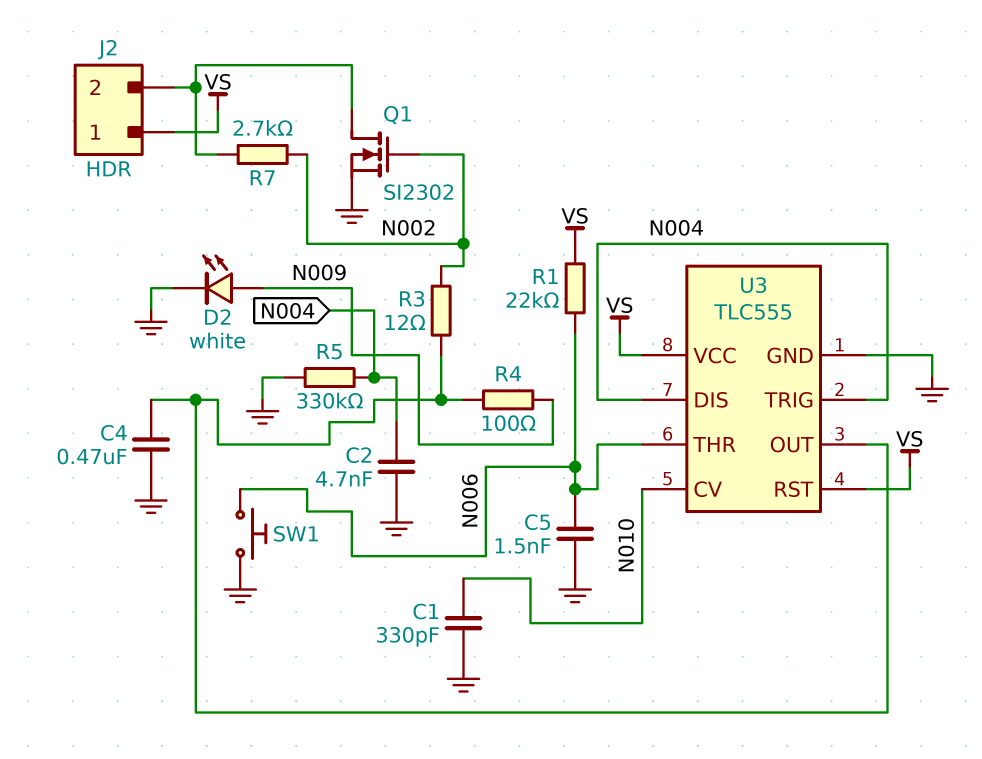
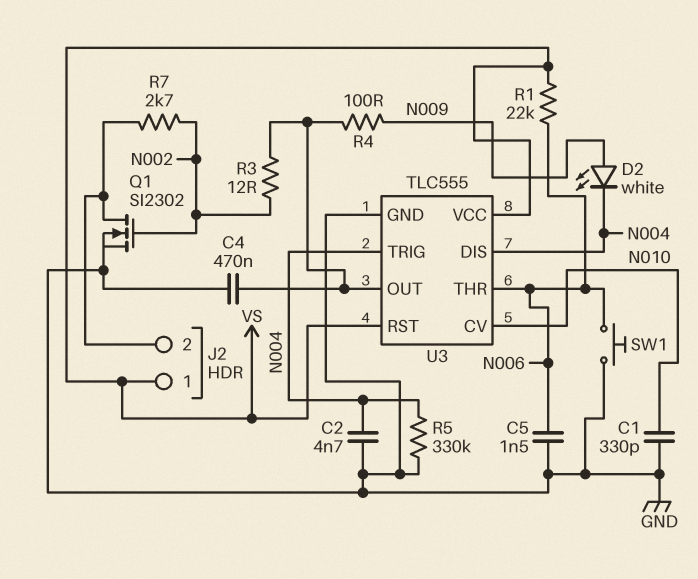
D2: LED white (A N009, K GND) -> LED white (A N009, K N004)

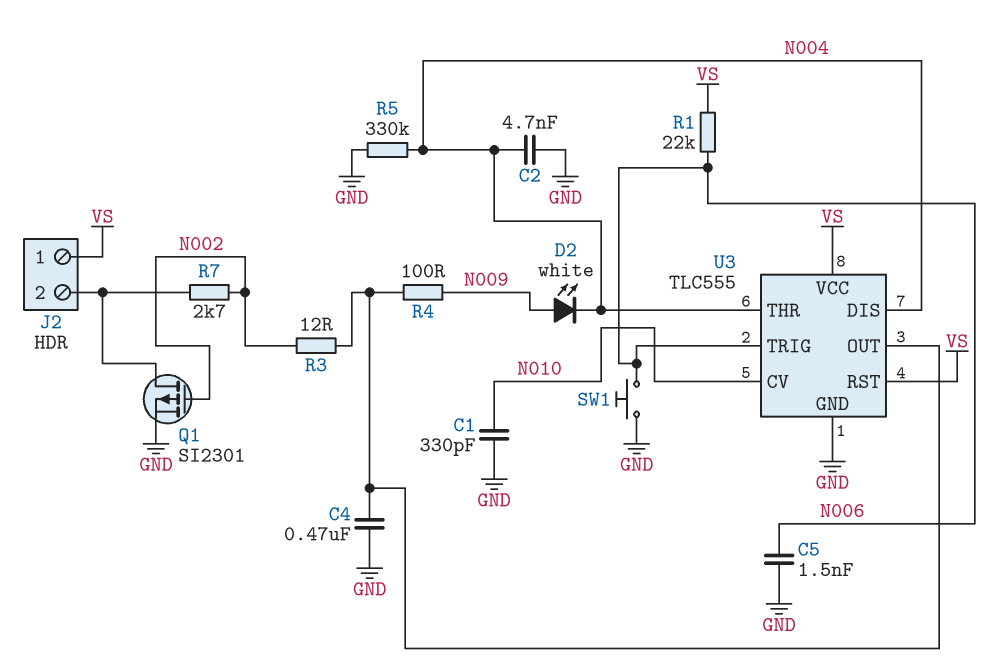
Q1: NMOS SI2302 (G N002, D J2/2, S GND) -> PMOS SI2301 (G N002, D J2/2, S GND)
U3 pin THR: N006 -> N004
U3 pin TRIG: N004 -> N006

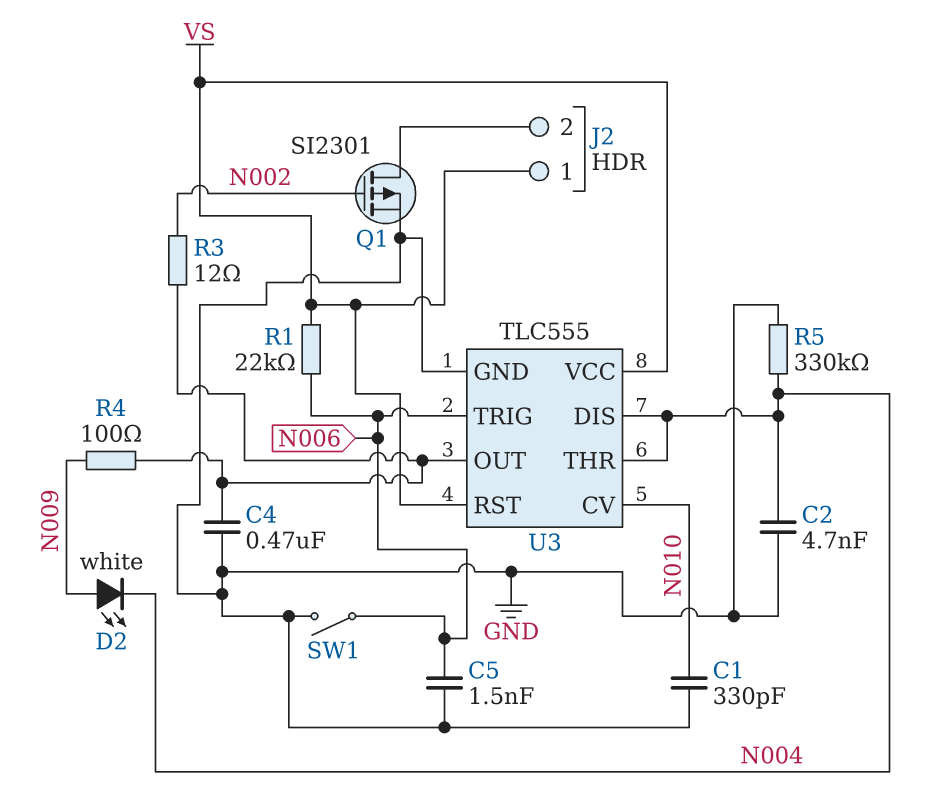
R7: 2.7k (J2/2, N002) -> none
SW1: button (GND, N006) -> switch (GND, N006)

